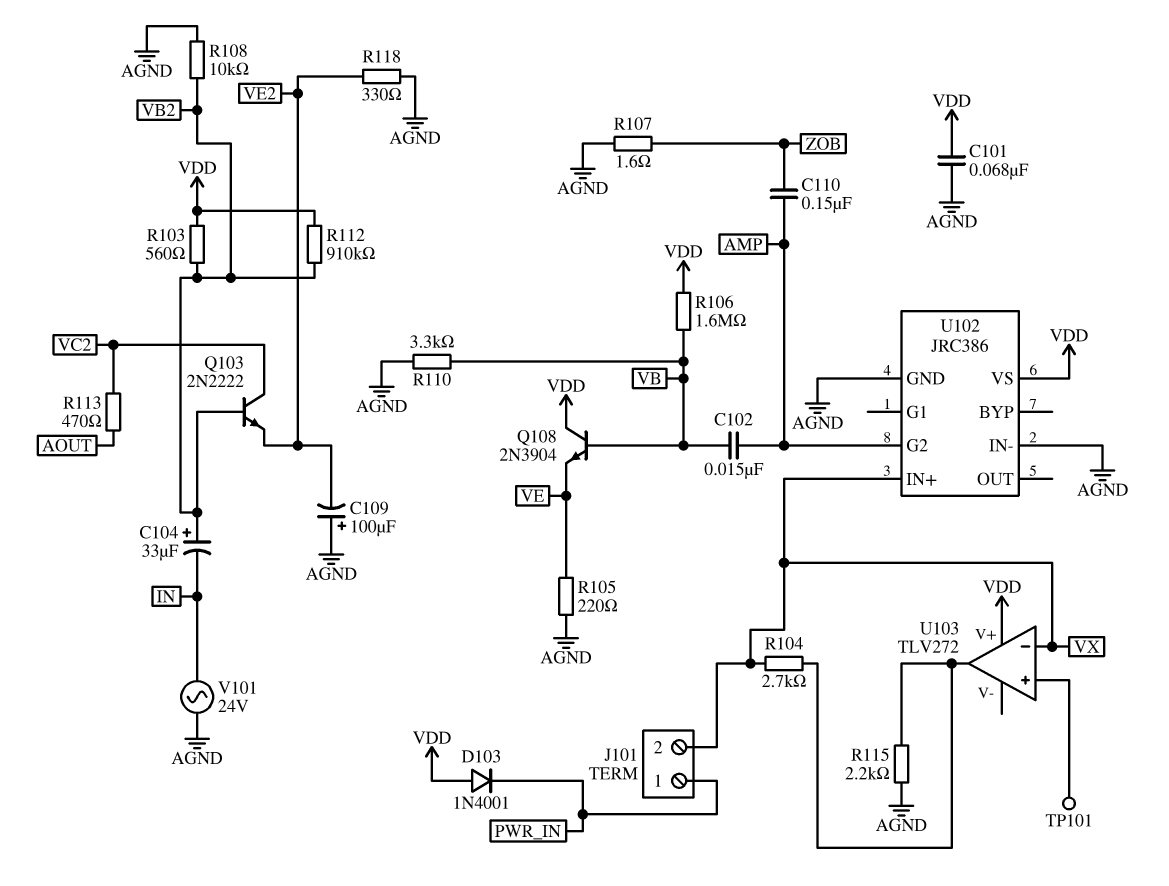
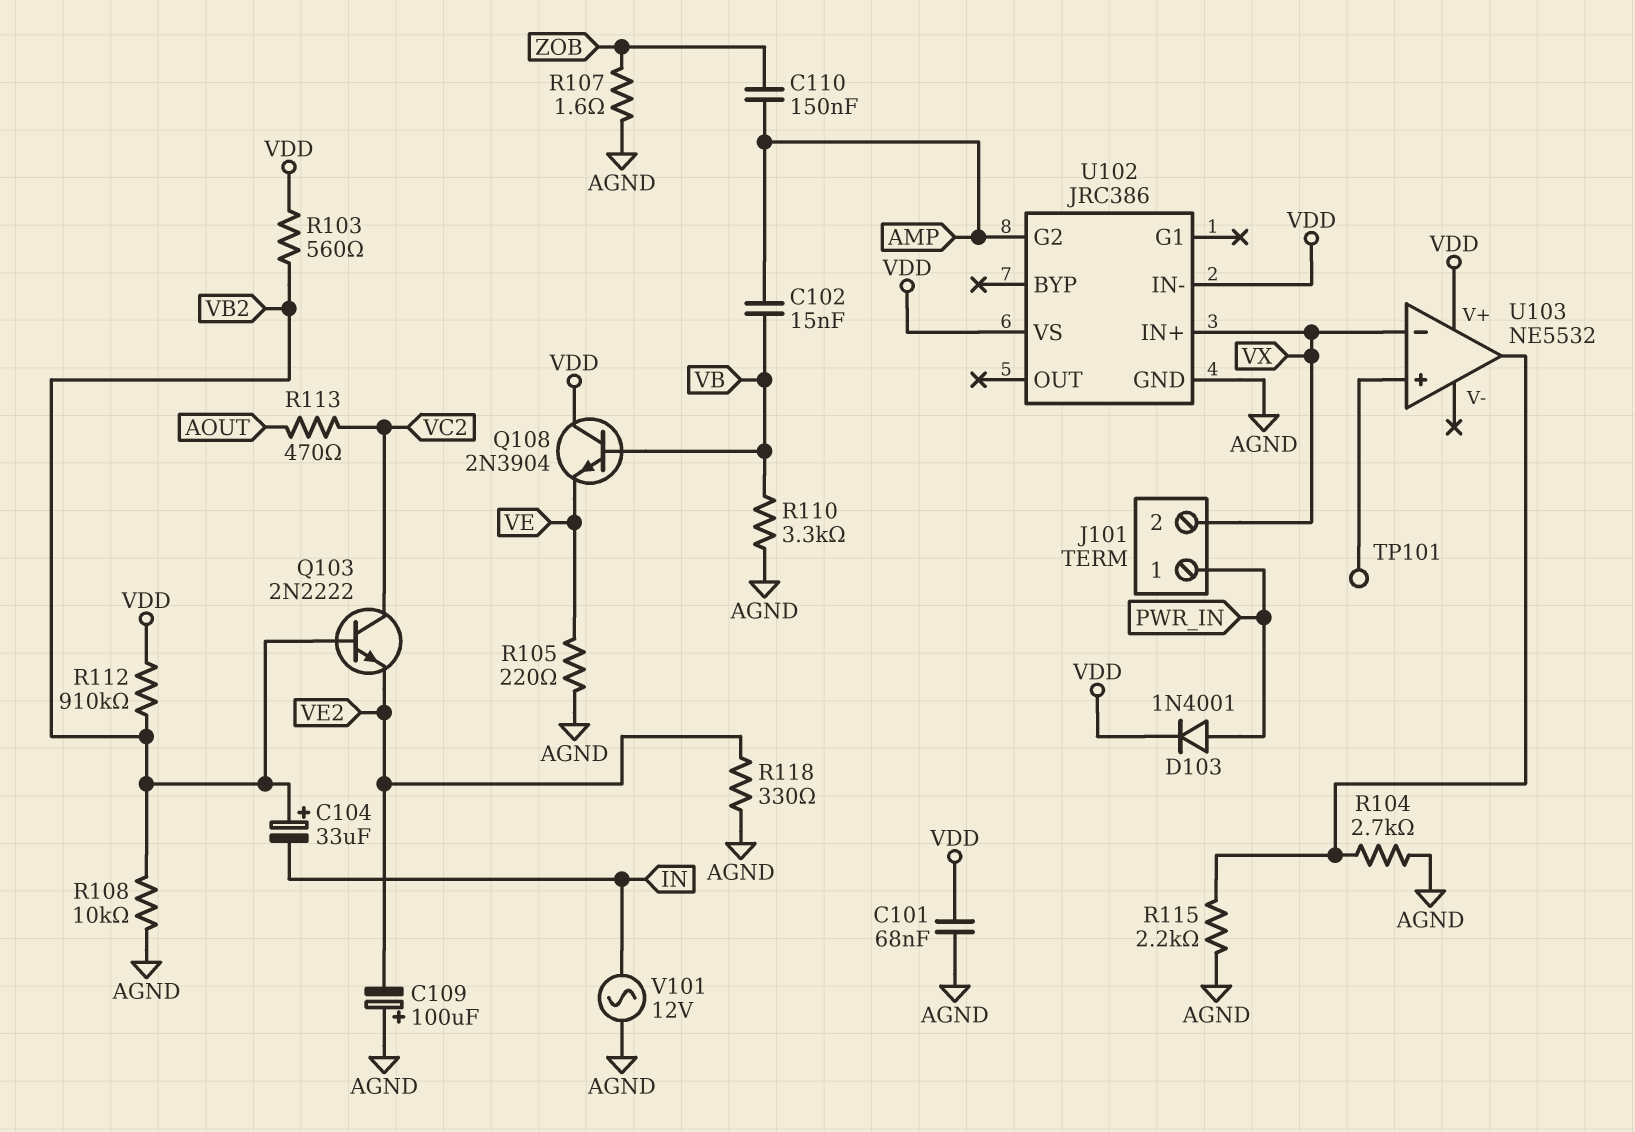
D103: diode 1N4001 (A VDD, K PWR_IN) -> diode 1N4001 (A PWR_IN, K VDD)
R104: 2.7k (U103/out, VX) -> 2.7k (AGND, U103/out)
R106: 1.6M (VB, VDD) -> none
U102 pin IN-: AGND -> VDD
U103: TLV272 -> NE5532
V101: AC 24V (AGND, IN) -> AC 12V (AGND, IN)

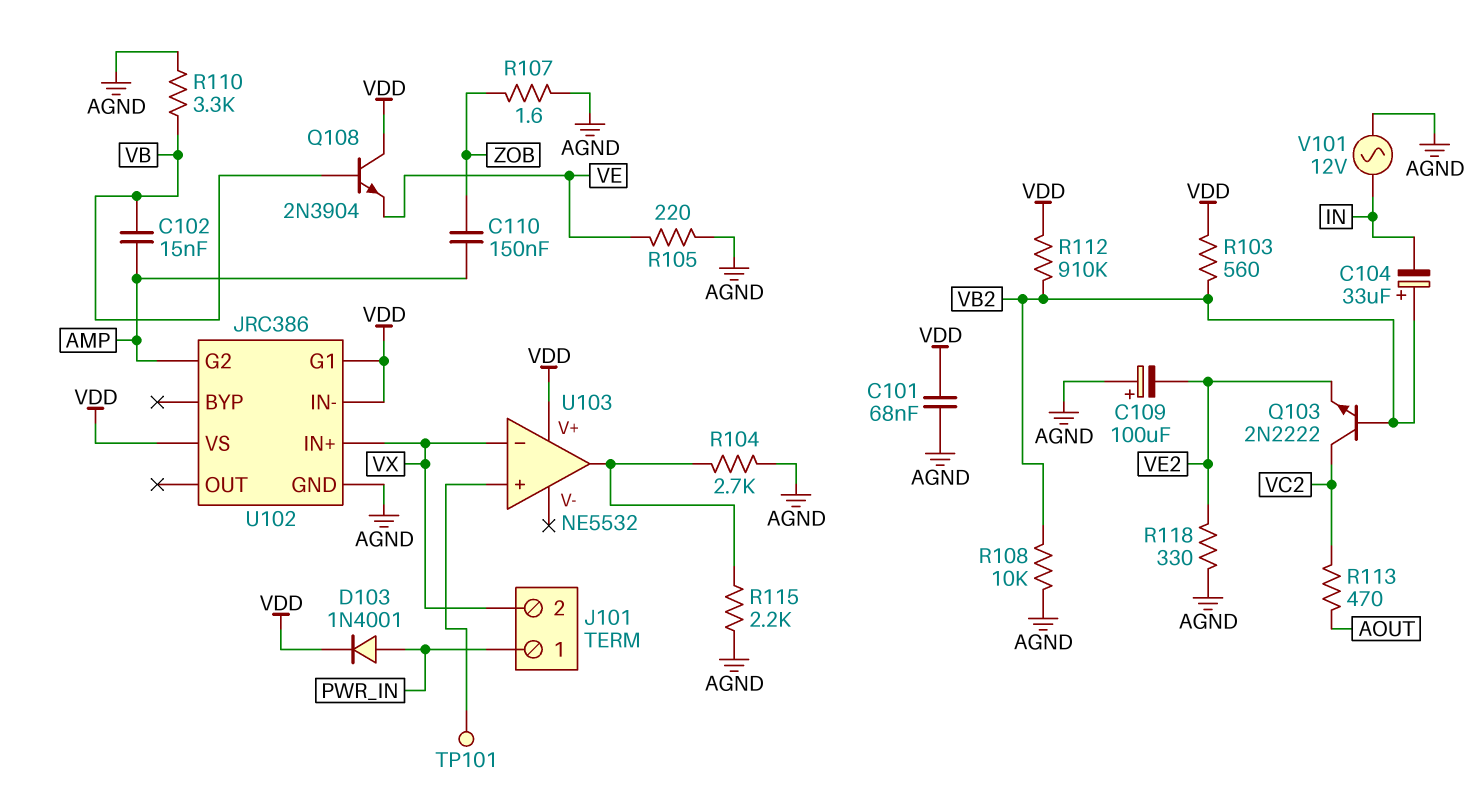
U102 pin G1: none -> VDD

